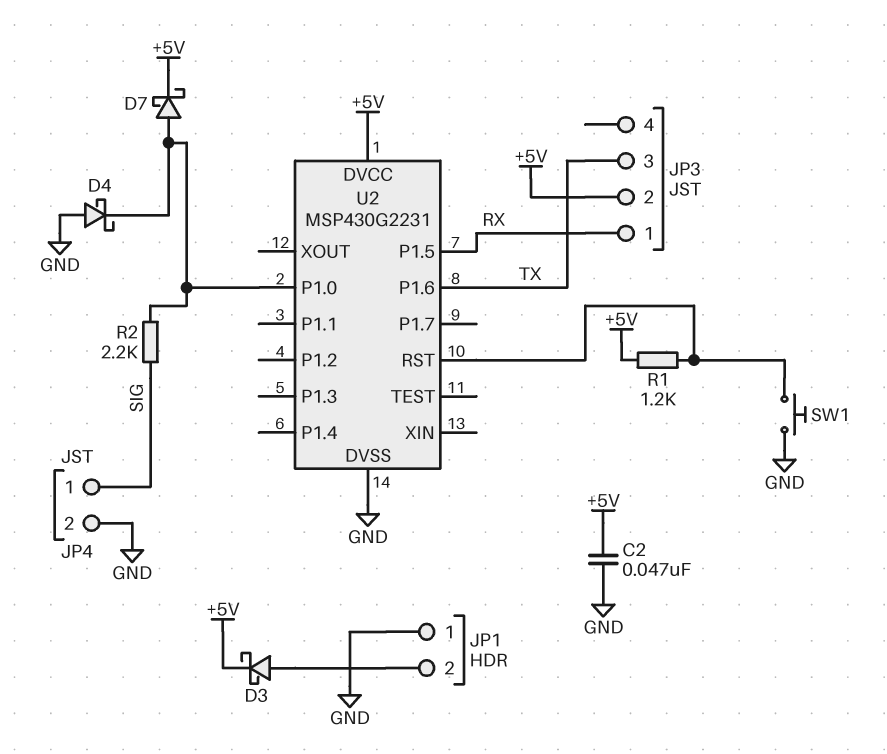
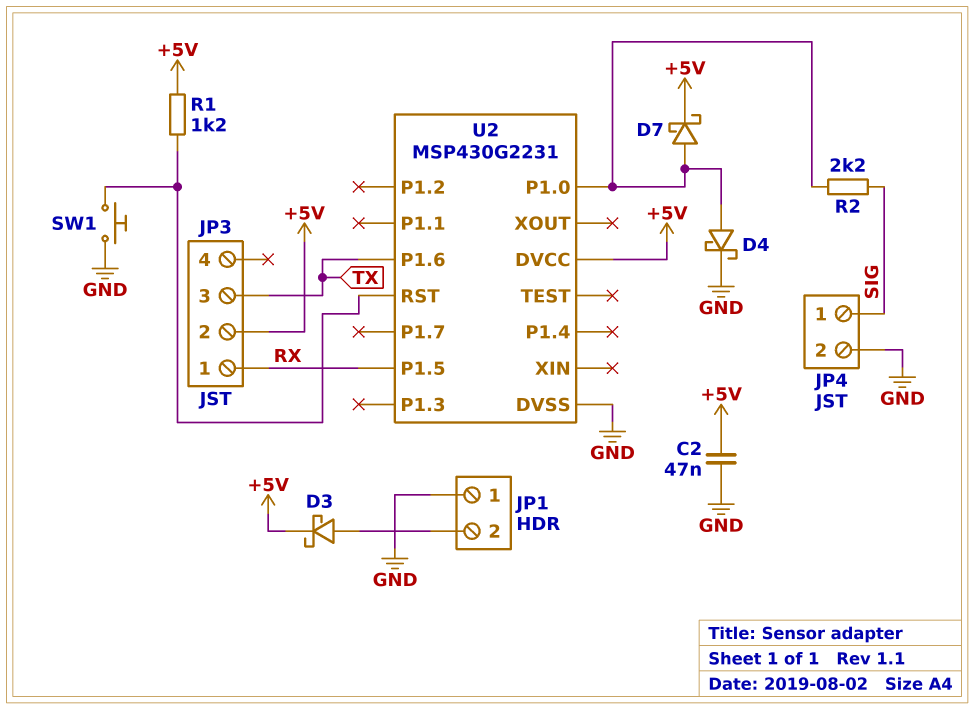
D4: schottky (A GND, K U2/P1.0) -> schottky (A U2/P1.0, K GND)

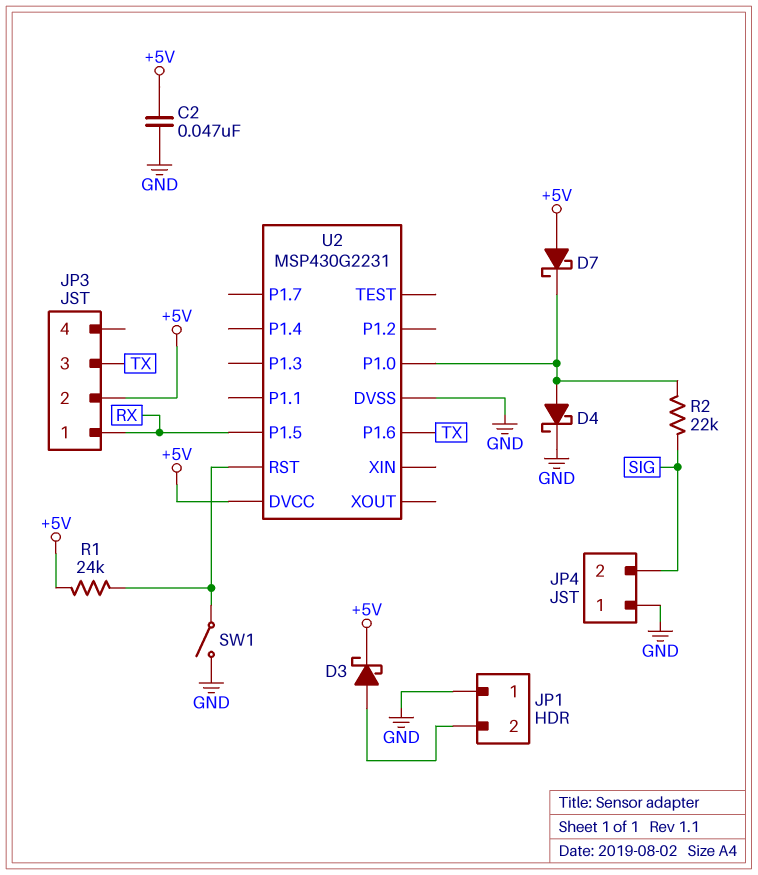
D7: schottky (A U2/P1.0, K +5V) -> schottky (A +5V, K U2/P1.0)
JP4 pin 1: SIG -> GND
JP4 pin 2: GND -> SIG
R1: 1.2k (+5V, U2/RST) -> 24k (+5V, U2/RST)
R2: 2.2k (SIG, U2/P1.0) -> 22k (SIG, U2/P1.0)
SW1: button (GND, U2/RST) -> switch (GND, U2/RST)

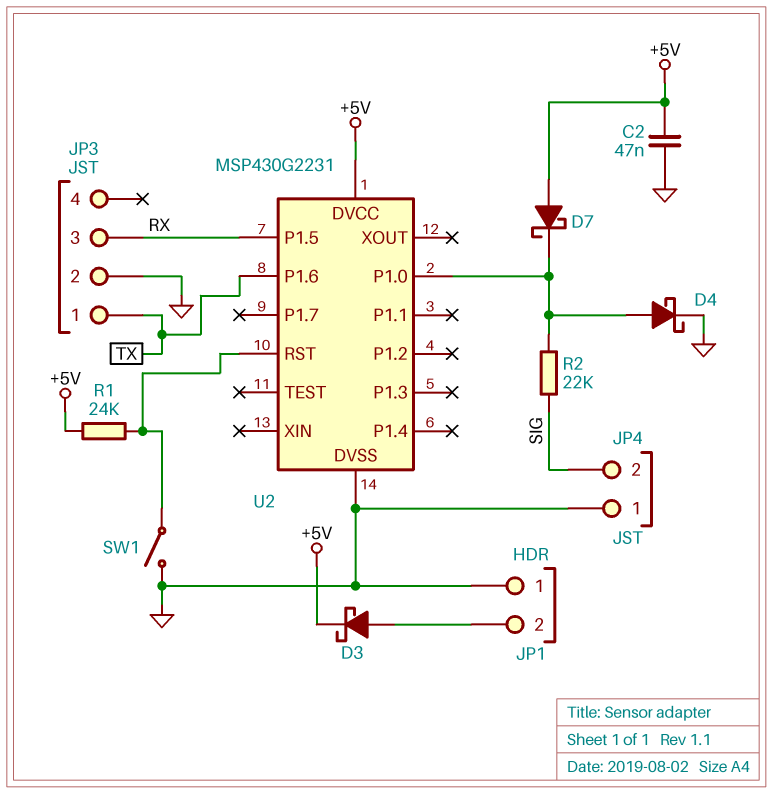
JP3 pin 1: RX -> TX
JP3 pin 2: +5V -> GND
JP3 pin 3: TX -> RX

